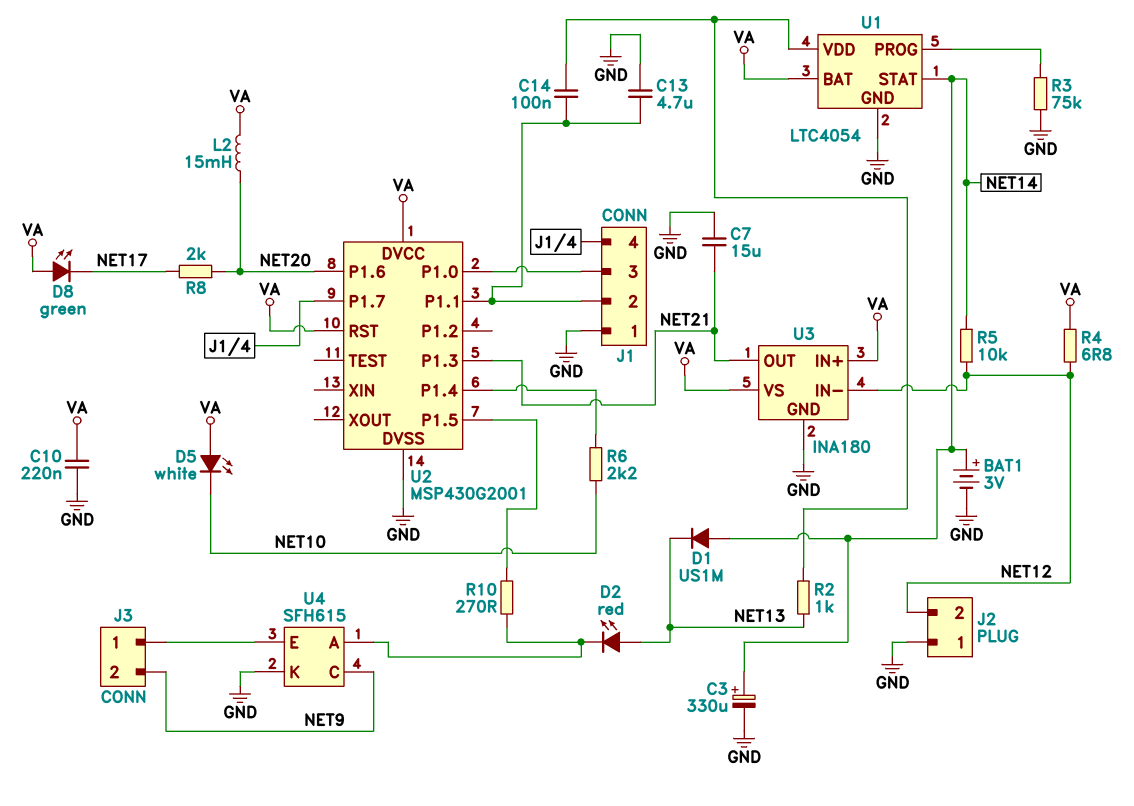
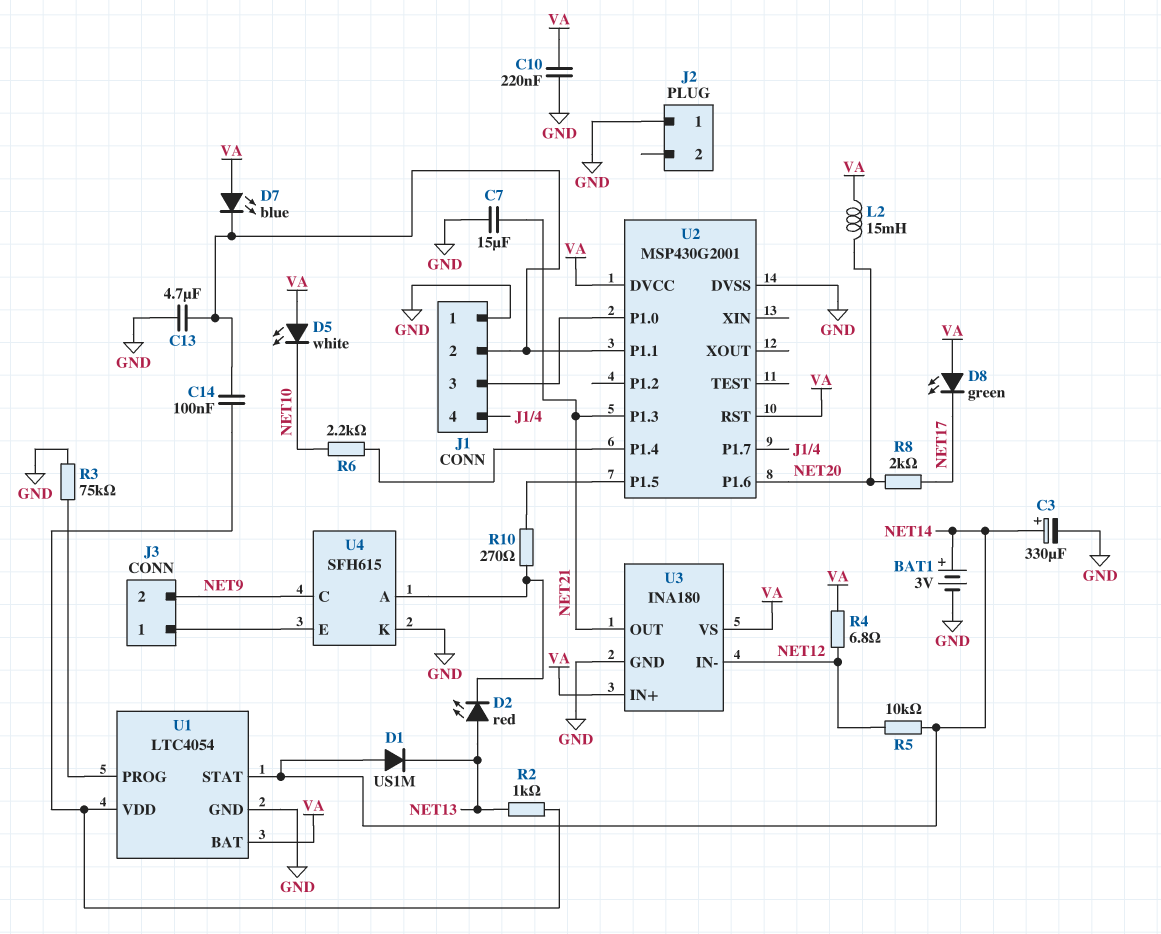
D7: none -> LED blue (A VA, K J1/2)
J2 pin 2: NET12 -> none

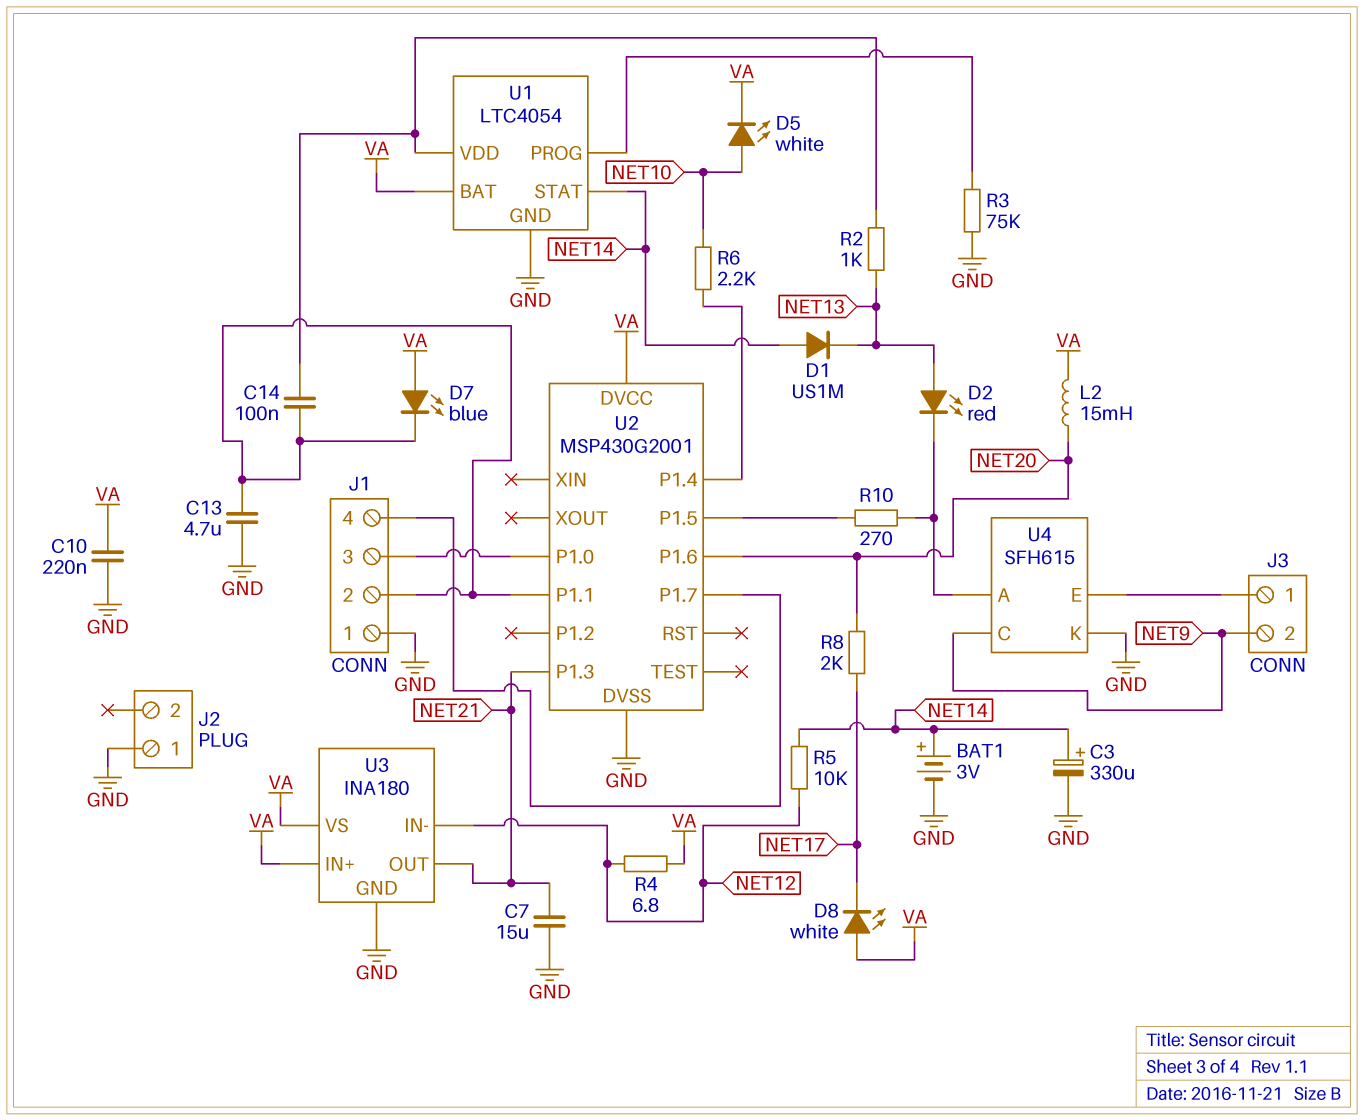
D5: LED white (A VA, K NET10) -> LED white (A NET10, K VA)
D8: LED green (A VA, K NET17) -> LED white (A VA, K NET17)
U2 pin RST: VA -> none

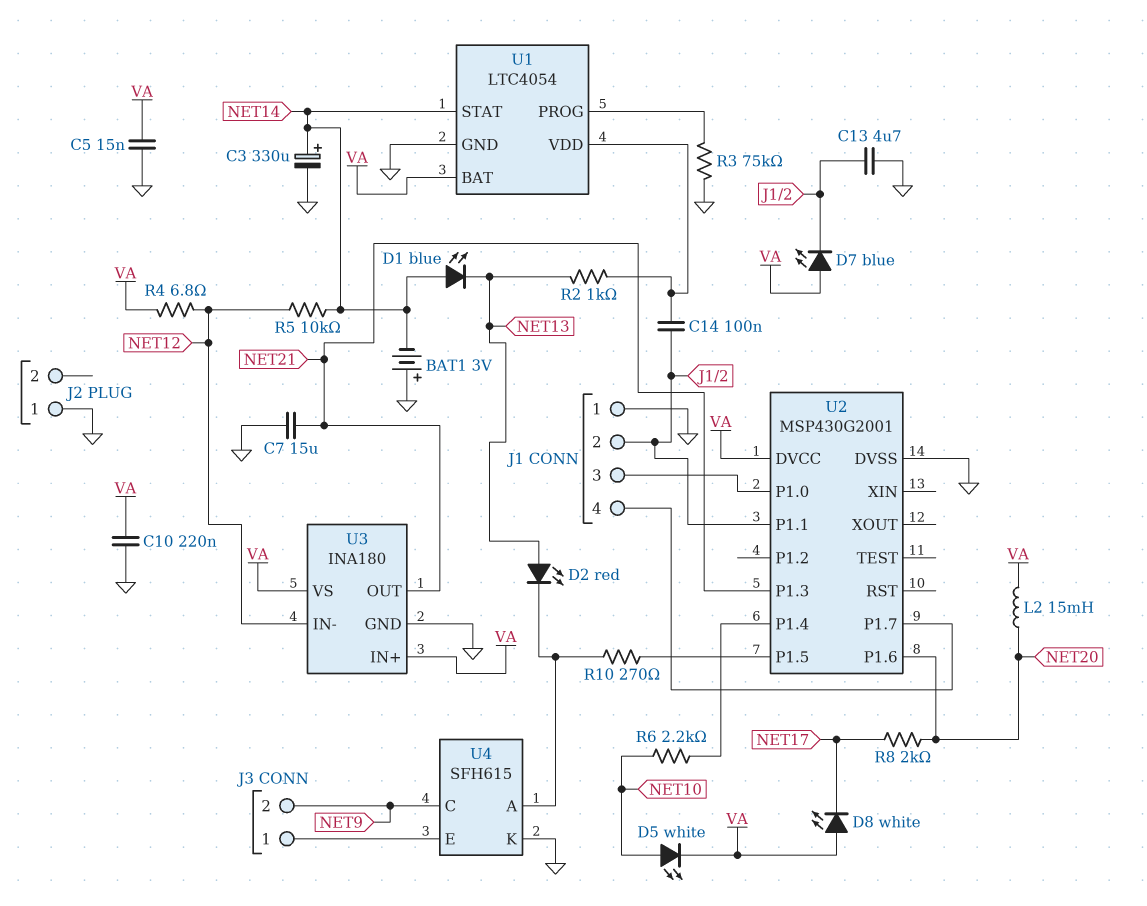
BAT1: 3V (plus NET14, minus GND) -> 3V (plus GND, minus NET14)
C5: none -> 15nF (GND, VA)
D1: diode US1M (A NET14, K NET13) -> LED blue (A NET14, K NET13)

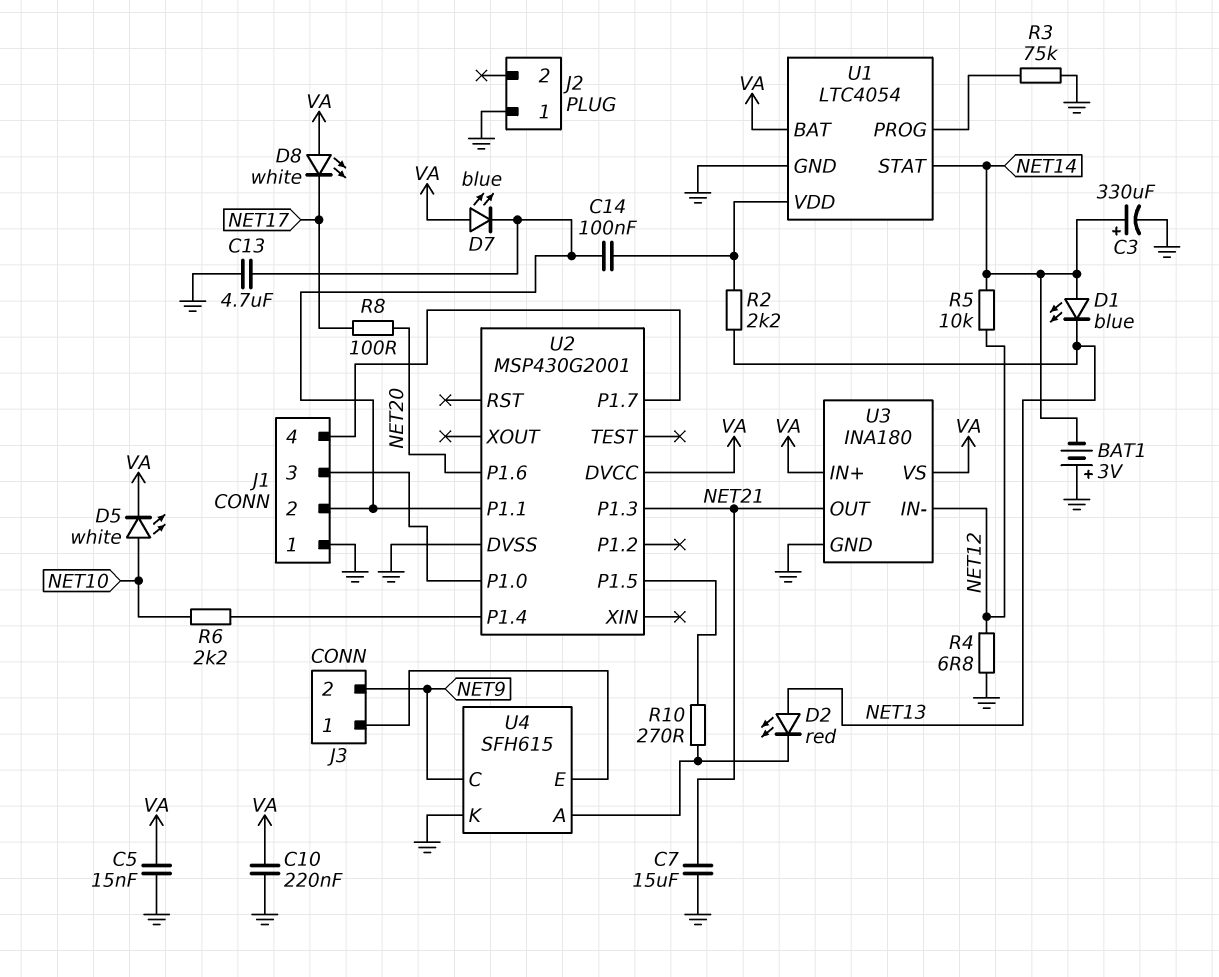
L2: 15mH (NET20, VA) -> none
R2: 1k (NET13, U1/VDD) -> 2.2k (NET13, U1/VDD)
R4: 6.8 (NET12, VA) -> 6.8 (GND, NET12)
R8: 2k (NET17, NET20) -> 100 (NET17, NET20)

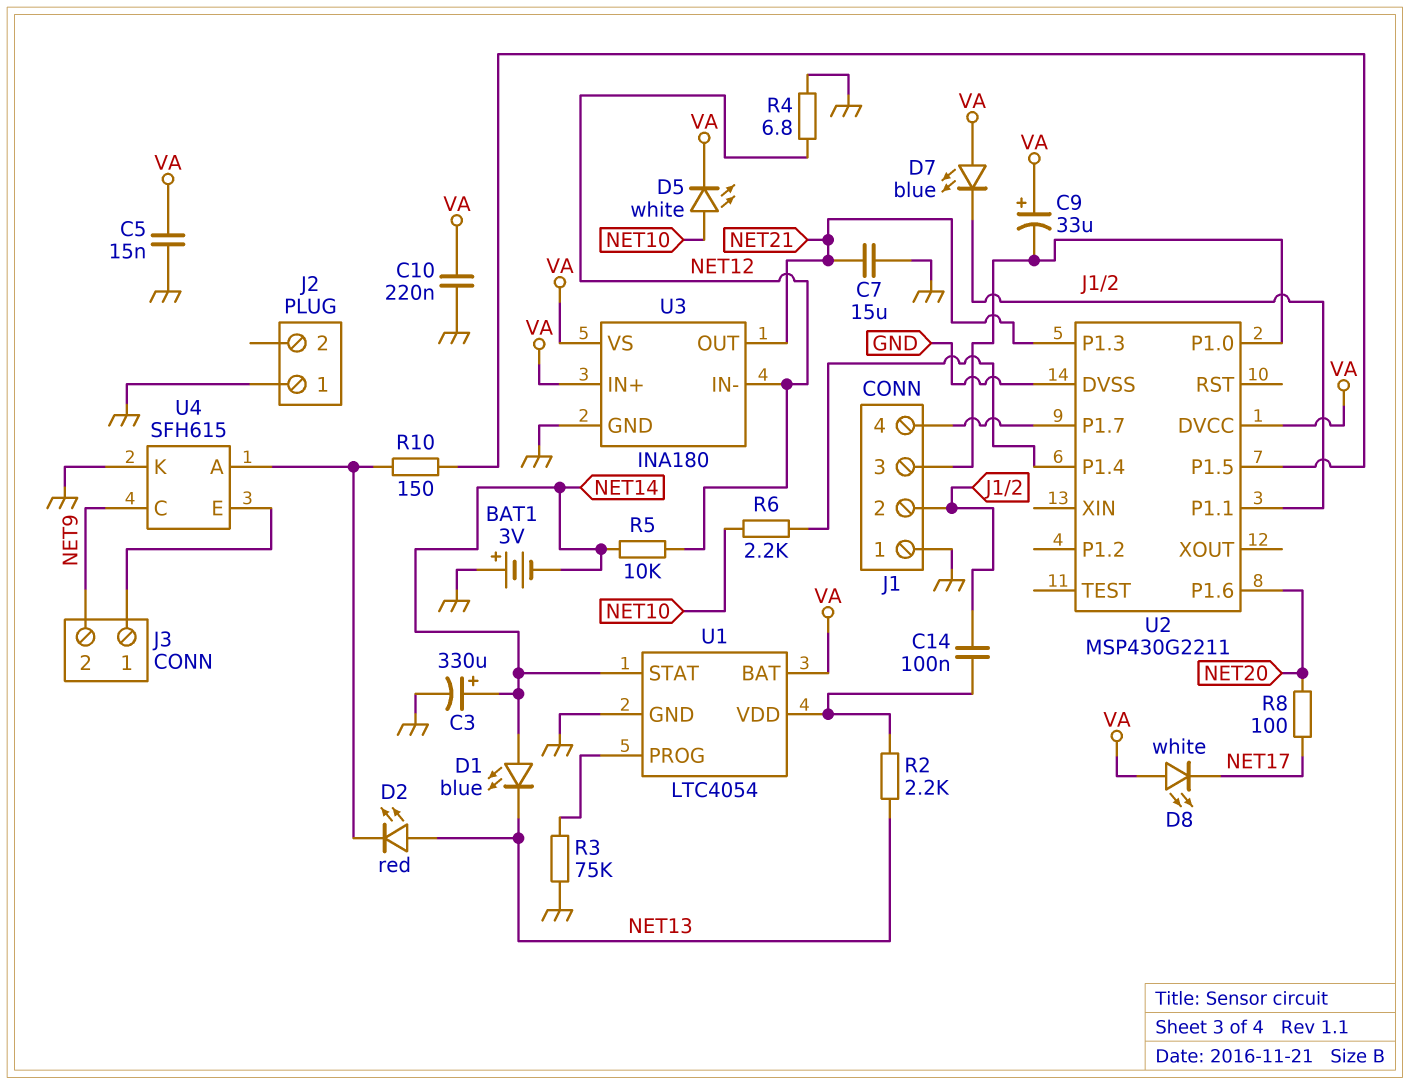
C9: none -> 33uF (plus VA, minus J1/3)
C13: 4.7uF (GND, J1/2) -> none
R10: 270 (U2/P1.5, U4/A) -> 150 (U2/P1.5, U4/A)
U2: MSP430G2001 -> MSP430G2211

